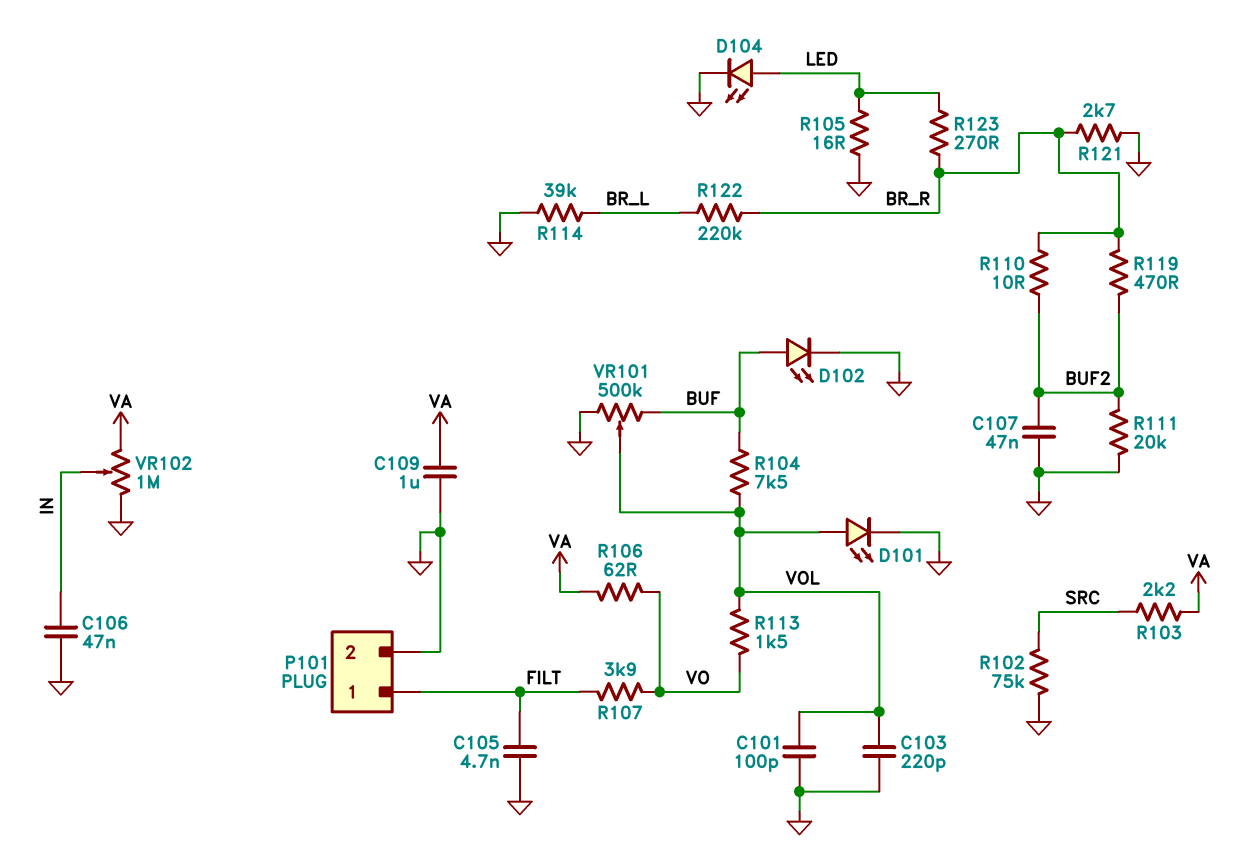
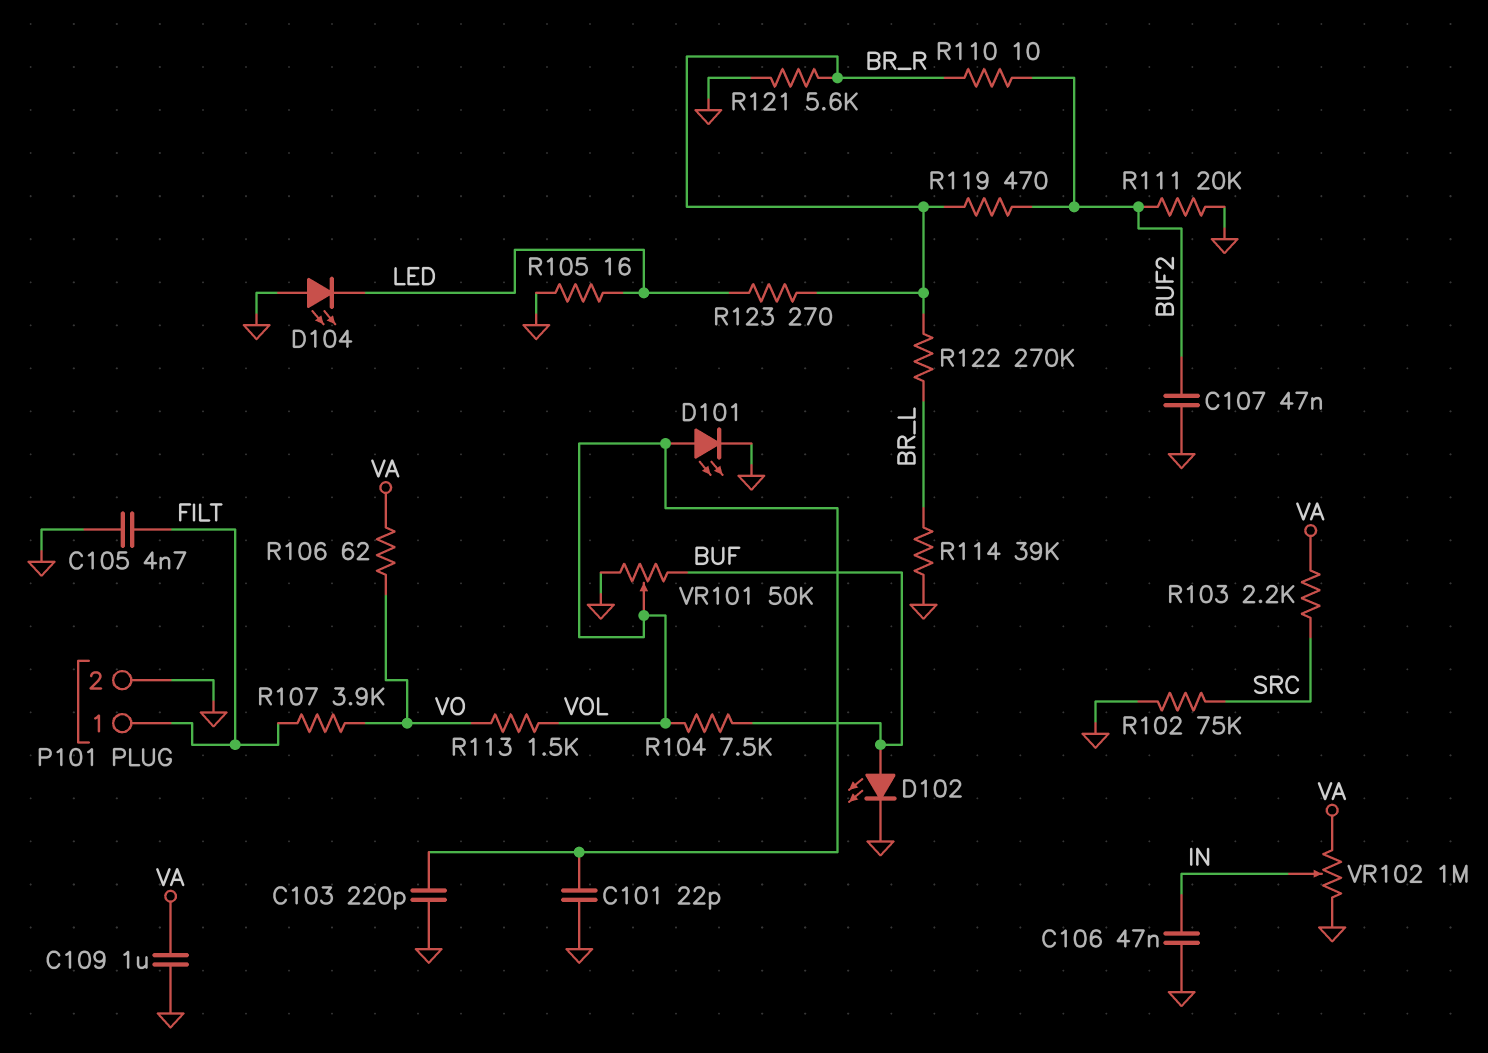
C101: 100pF (GND, VOL) -> 22pF (GND, VOL)
D104: LED (A LED, K GND) -> LED (A GND, K LED)
R121: 2.7k (BR_R, GND) -> 5.6k (BR_R, GND)
R122: 220k (BR_L, BR_R) -> 270k (BR_L, BR_R)
VR101: 500k (BUF, GND, wiper VOL) -> 50k (BUF, GND, wiper VOL)

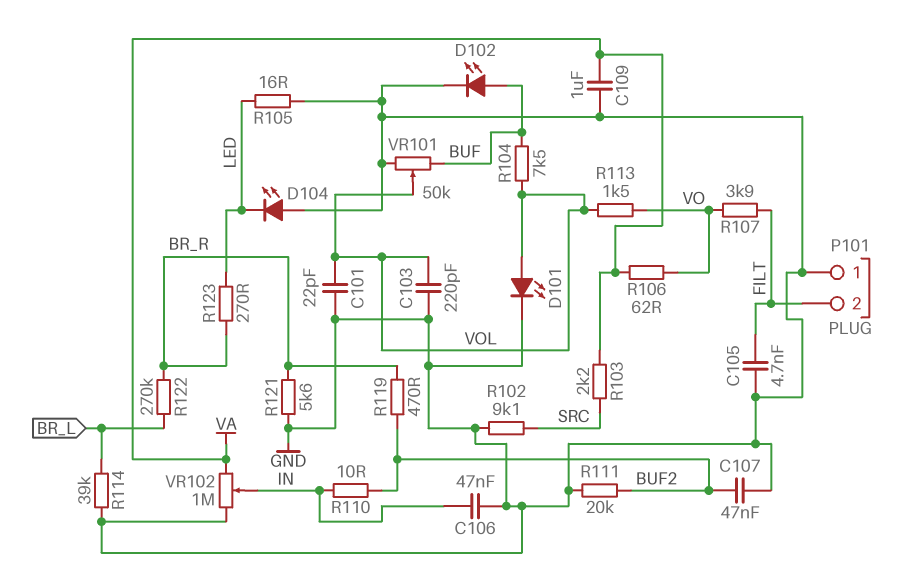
P101 pin 1: FILT -> GND
P101 pin 2: GND -> FILT
R102: 75k (GND, SRC) -> 9.1k (GND, SRC)
R110: 10 (BR_R, BUF2) -> 10 (BUF2, IN)

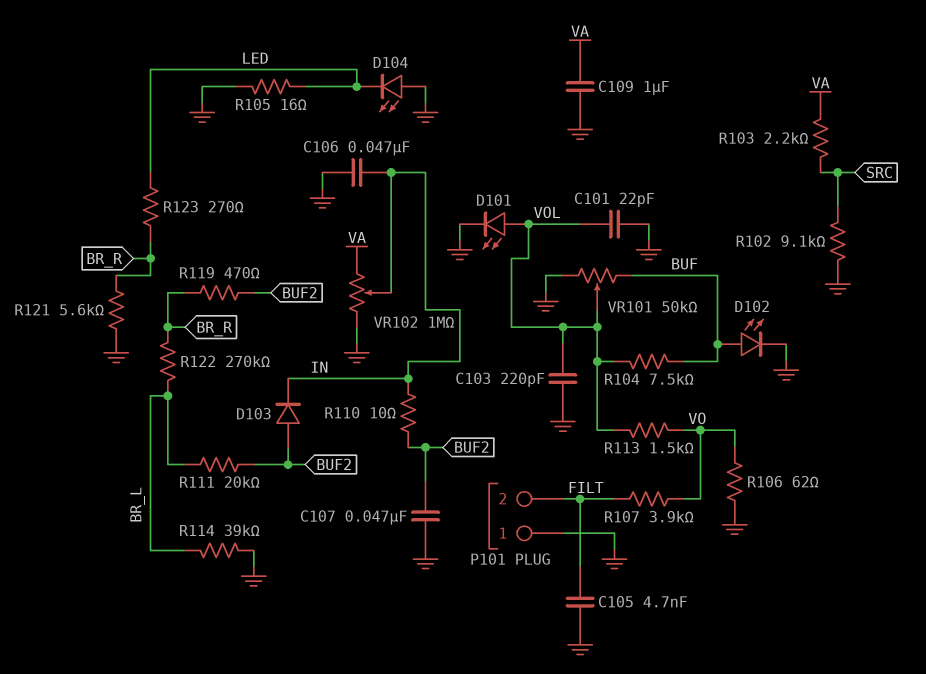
D103: none -> diode (A BUF2, K IN)
R106: 62 (VA, VO) -> 62 (GND, VO)
R111: 20k (BUF2, GND) -> 20k (BR_L, BUF2)

